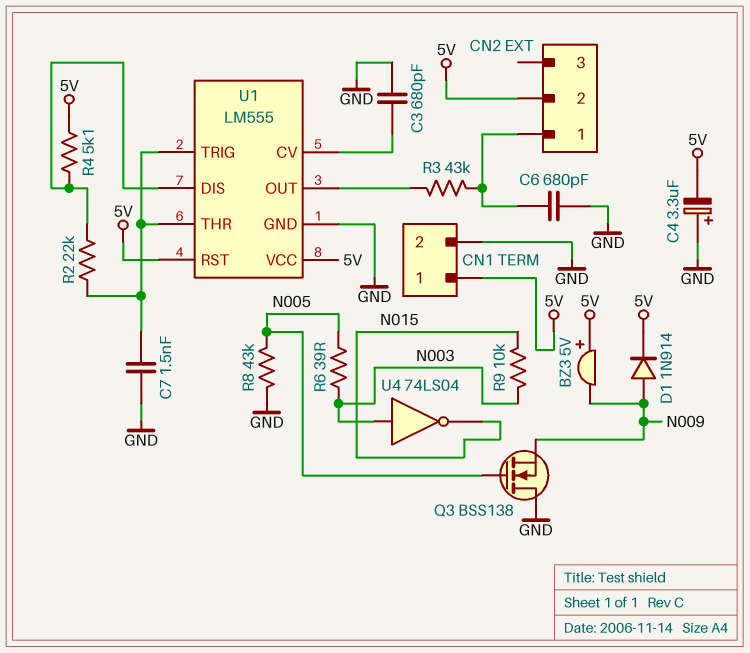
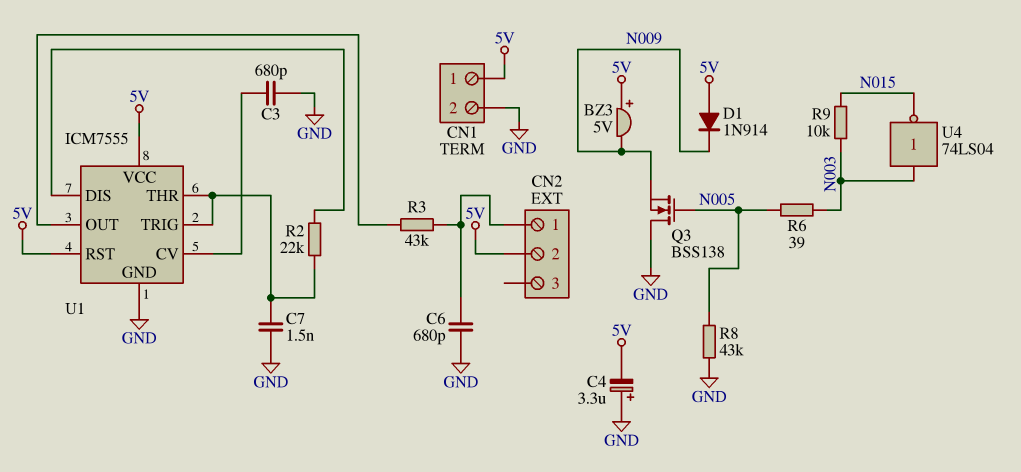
D1: diode 1N914 (A N009, K 5V) -> diode 1N914 (A 5V, K N009)
R4: 5.1k (5V, U1/DIS) -> none
U1: LM555 -> ICM7555

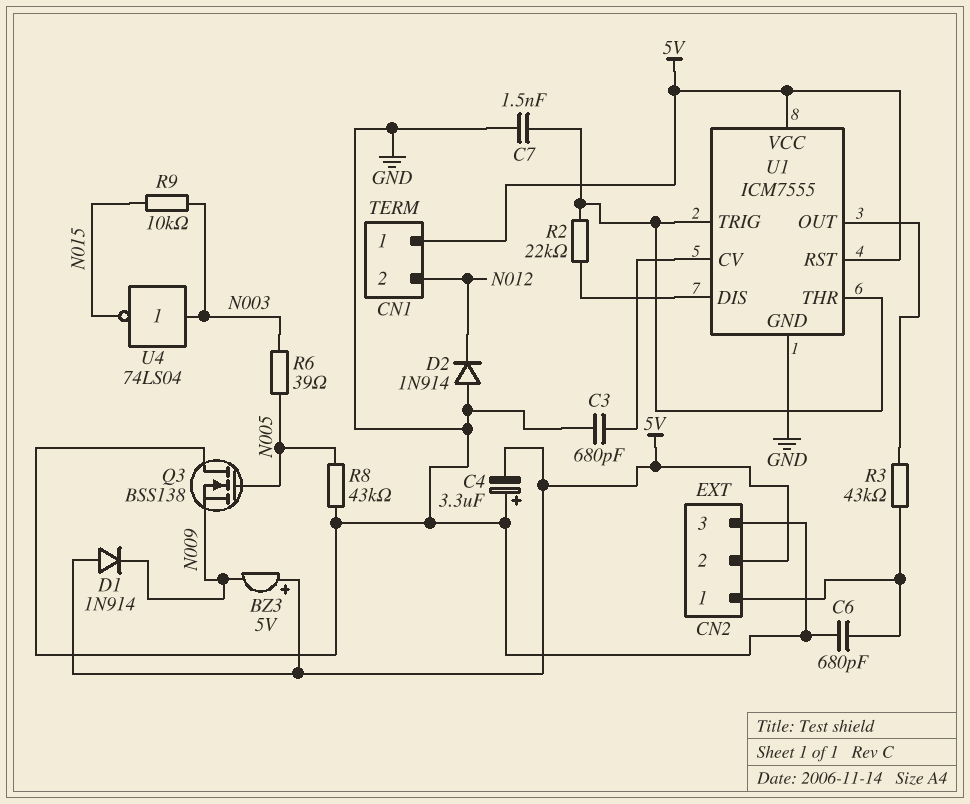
CN1 pin 2: GND -> N012
CN2 pin 3: none -> GND
D2: none -> diode 1N914 (A GND, K N012)

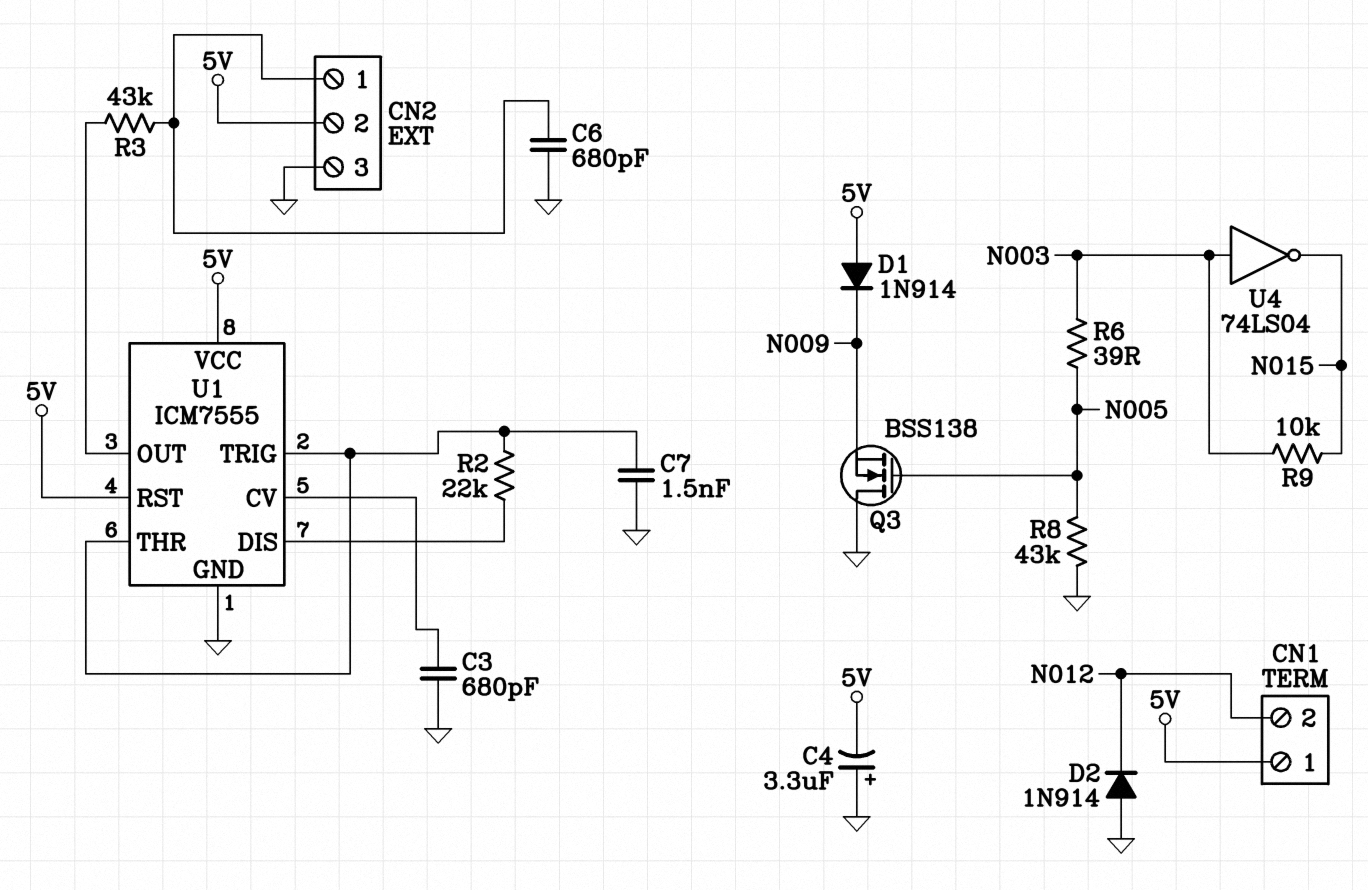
BZ3: buzzer 5V (plus 5V, minus N009) -> none

